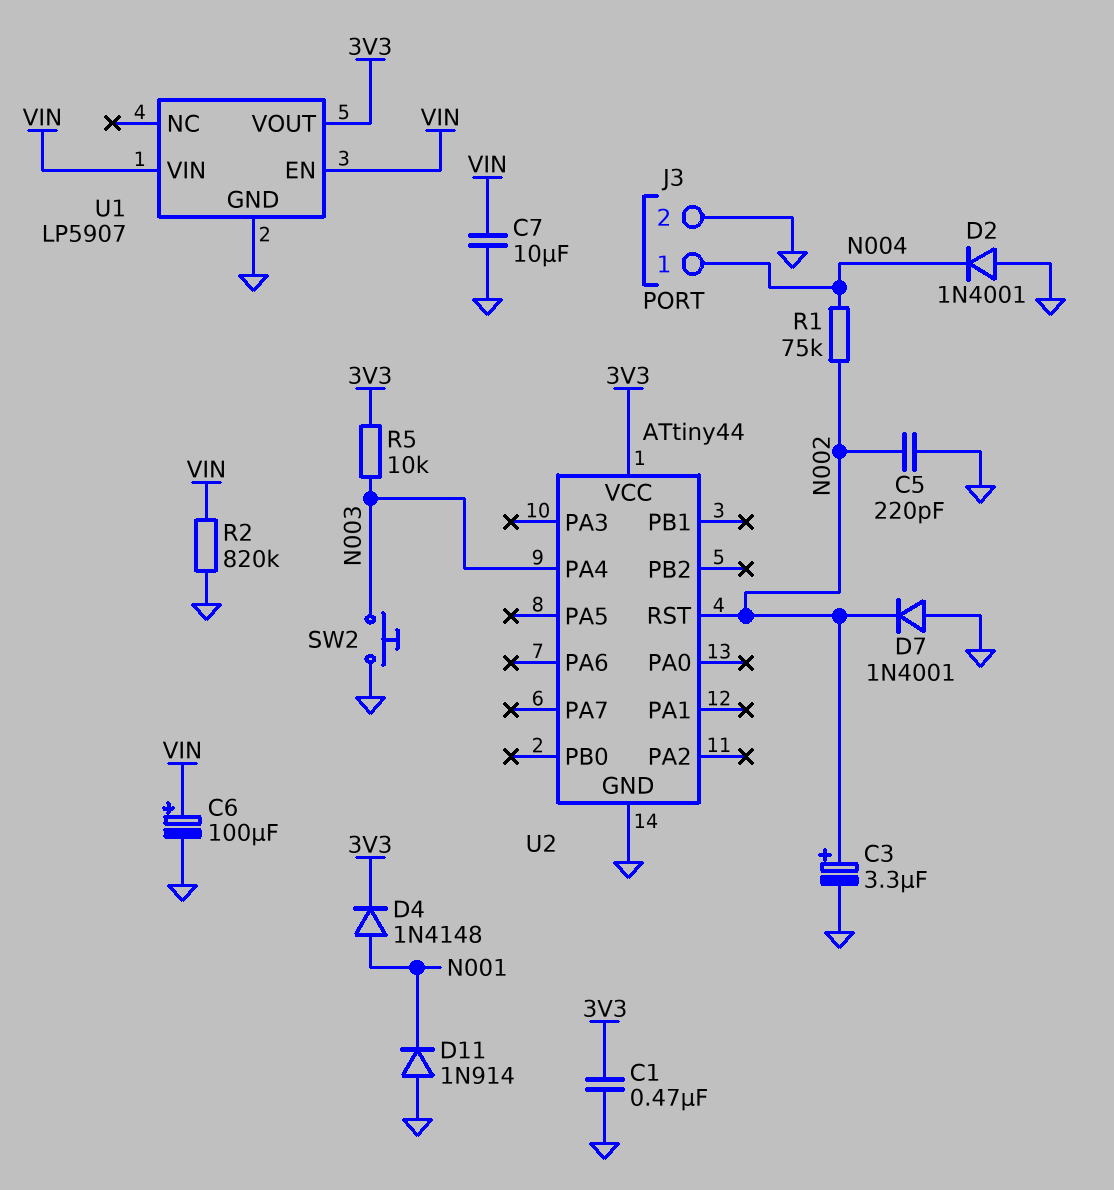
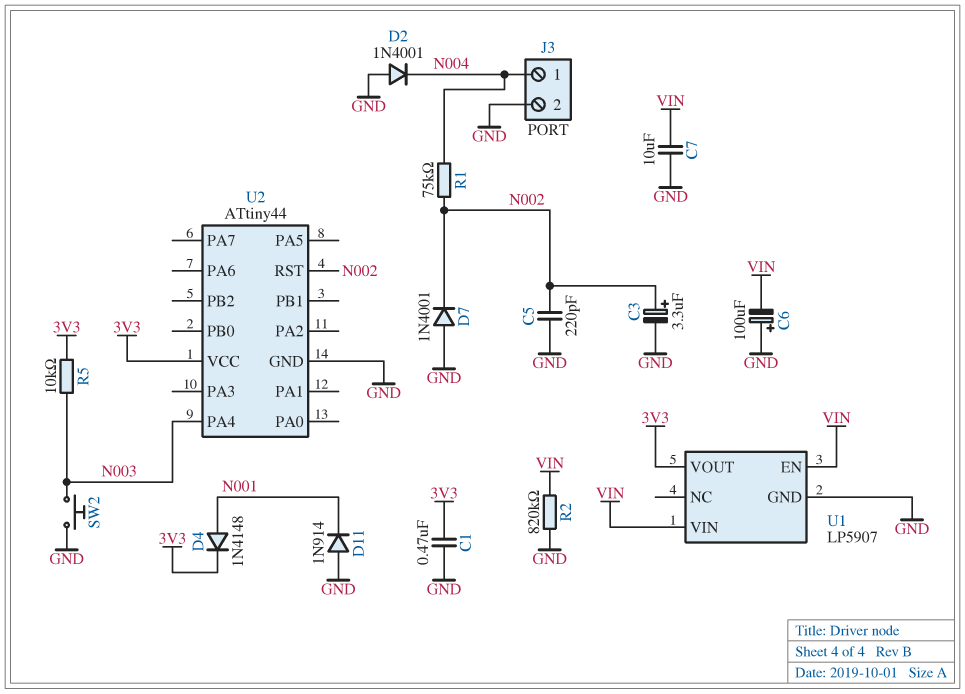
C6: 100uF (plus VIN, minus GND) -> 100uF (plus GND, minus VIN)

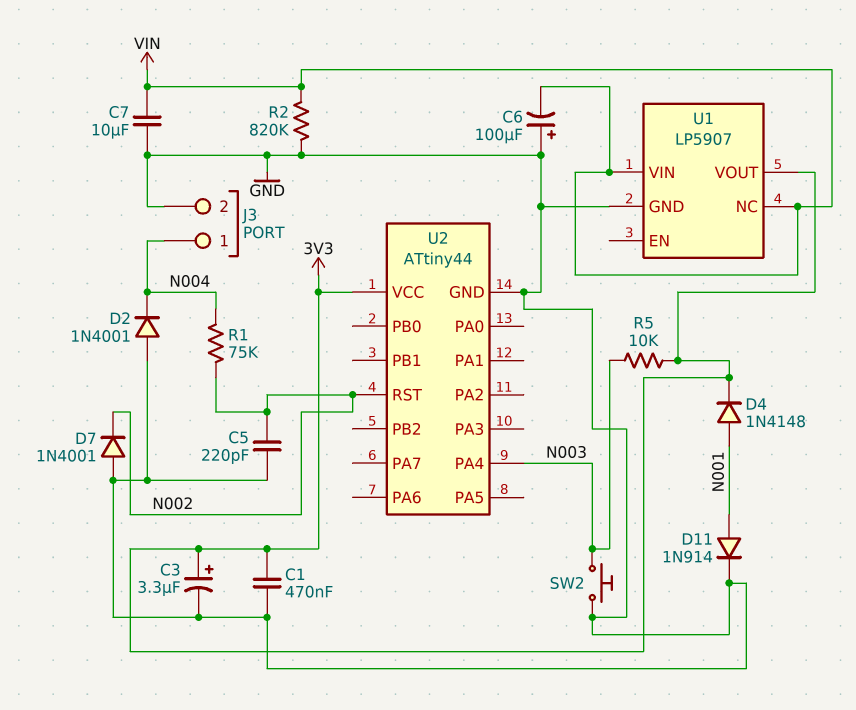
C3: 3.3uF (plus N002, minus GND) -> 3.3uF (plus 3V3, minus GND)
D11: diode 1N914 (A GND, K N001) -> diode 1N914 (A N001, K GND)
U1 pin EN: VIN -> none
U1 pin NC: none -> VIN

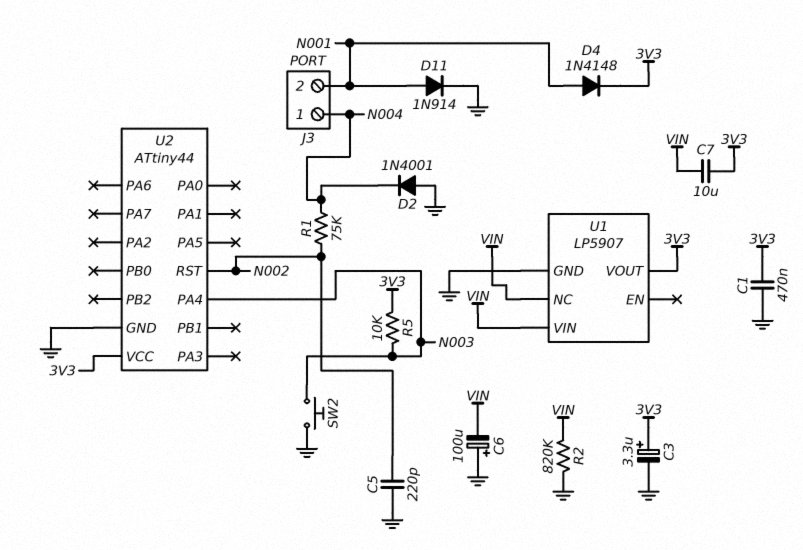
C7: 10uF (GND, VIN) -> 10uF (3V3, VIN)
D7: diode 1N4001 (A GND, K N002) -> none
J3 pin 2: GND -> N001

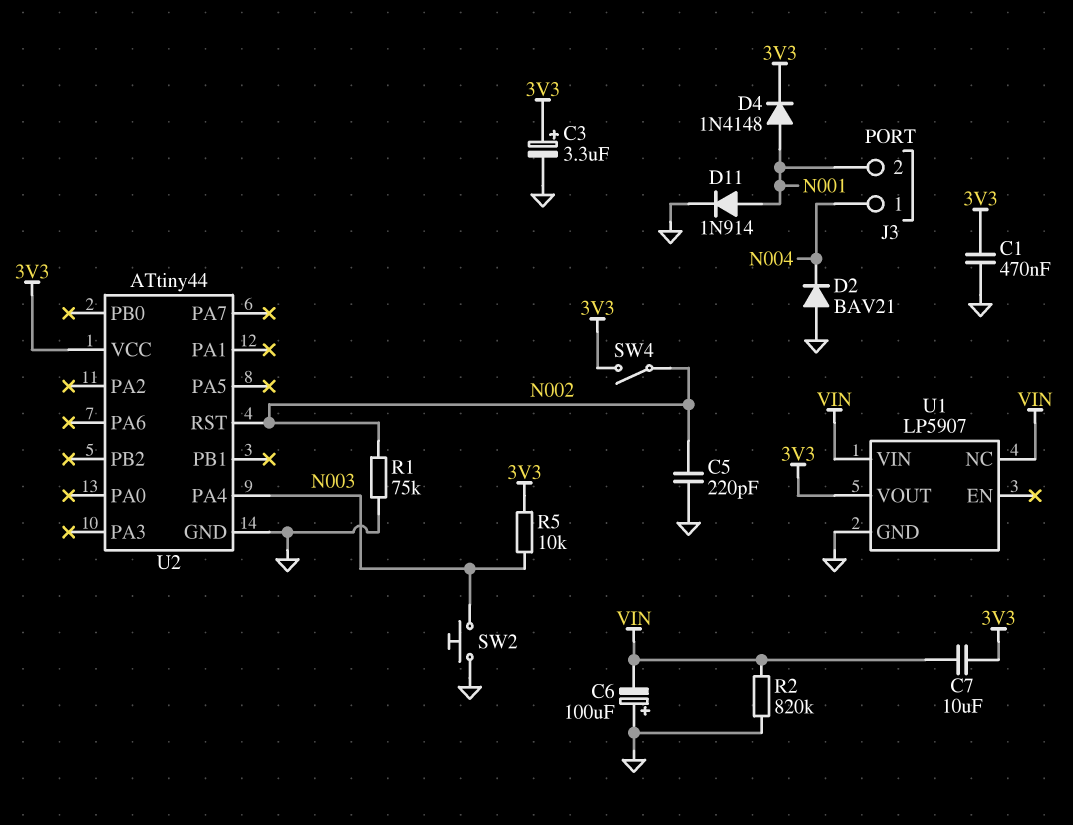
D2: diode 1N4001 (A GND, K N004) -> diode BAV21 (A GND, K N004)
R1: 75k (N002, N004) -> 75k (GND, N002)
SW4: none -> switch (3V3, N002)

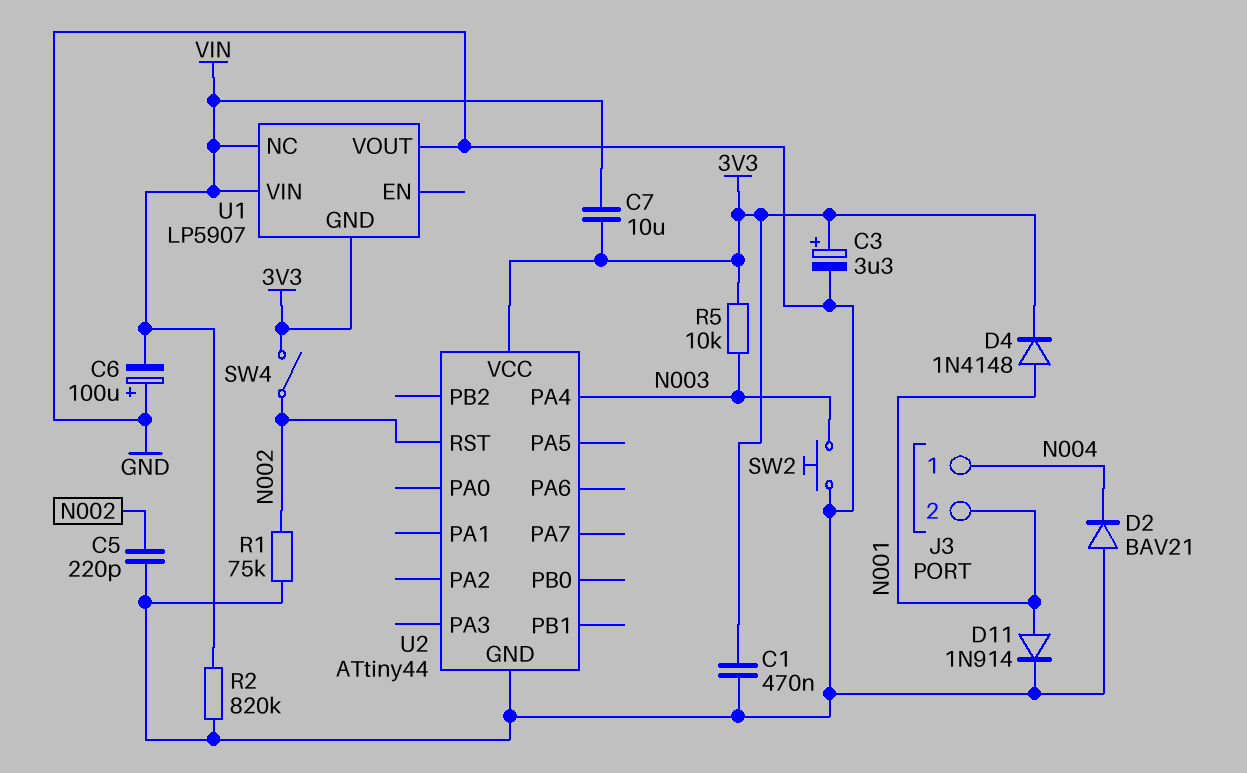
U1 pin GND: GND -> 3V3
U1 pin VOUT: 3V3 -> GND

